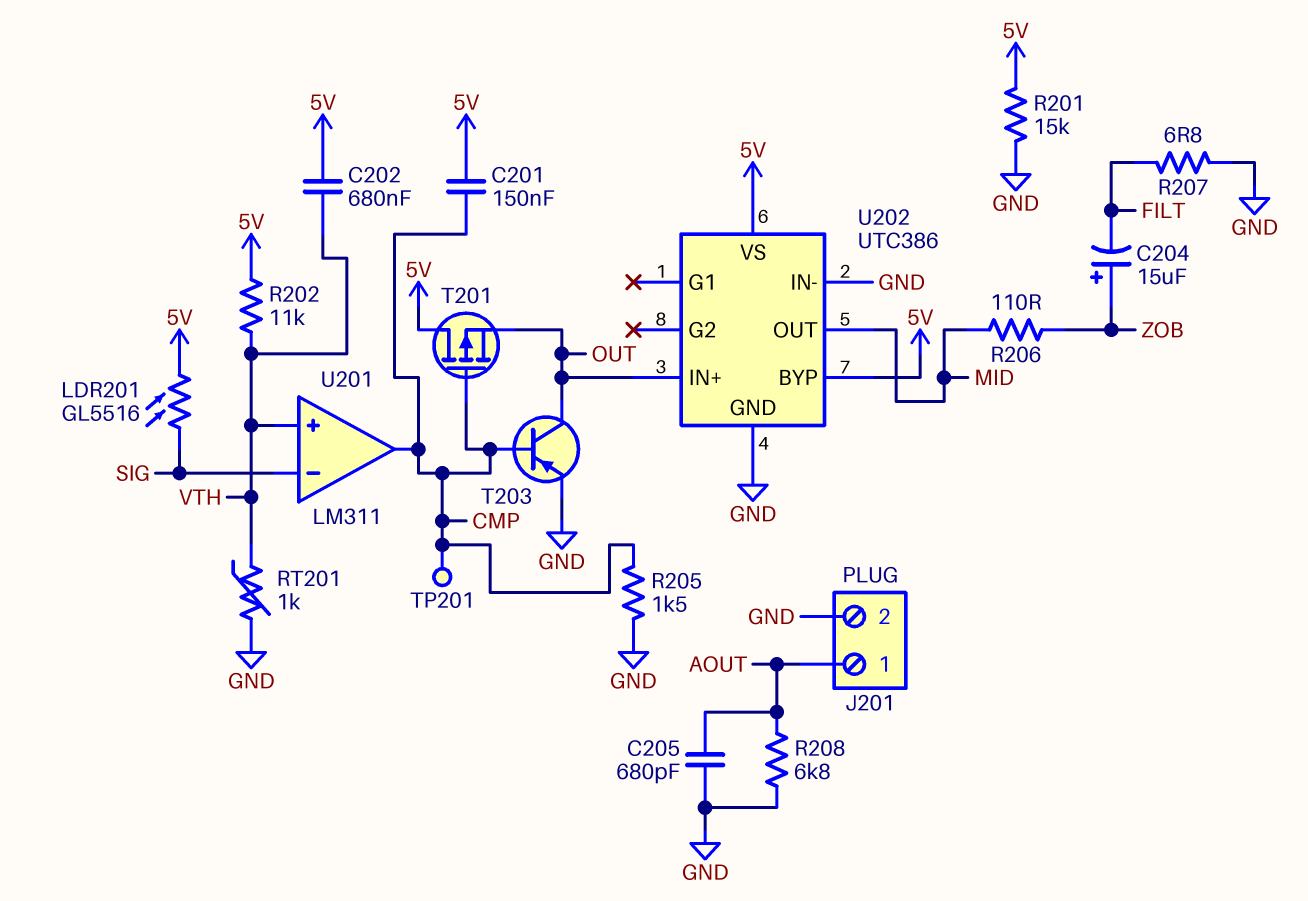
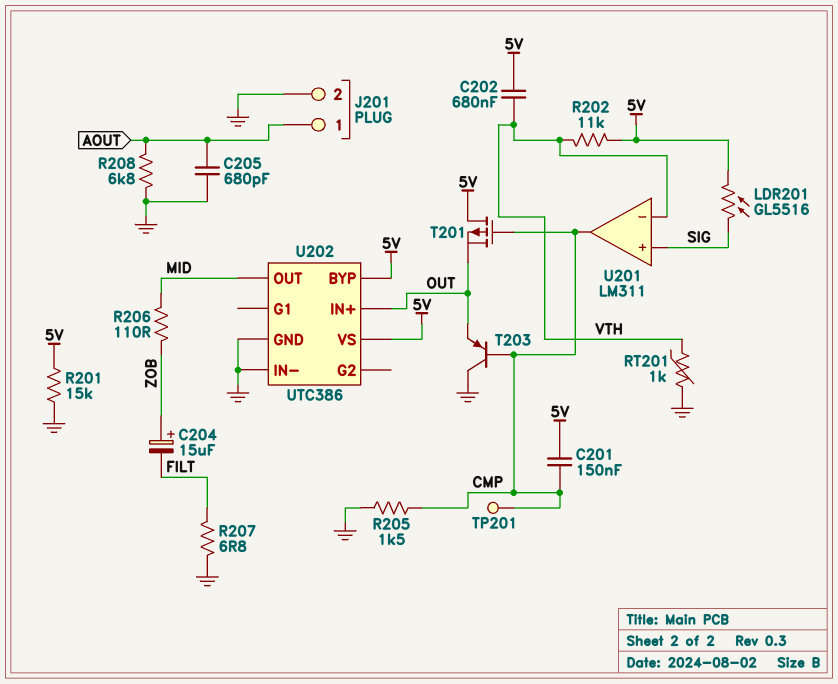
T203: PNP (B CMP, C OUT, E GND) -> PNP (B CMP, C GND, E OUT)
U201 pin in+: VTH -> SIG
U201 pin in-: SIG -> VTH

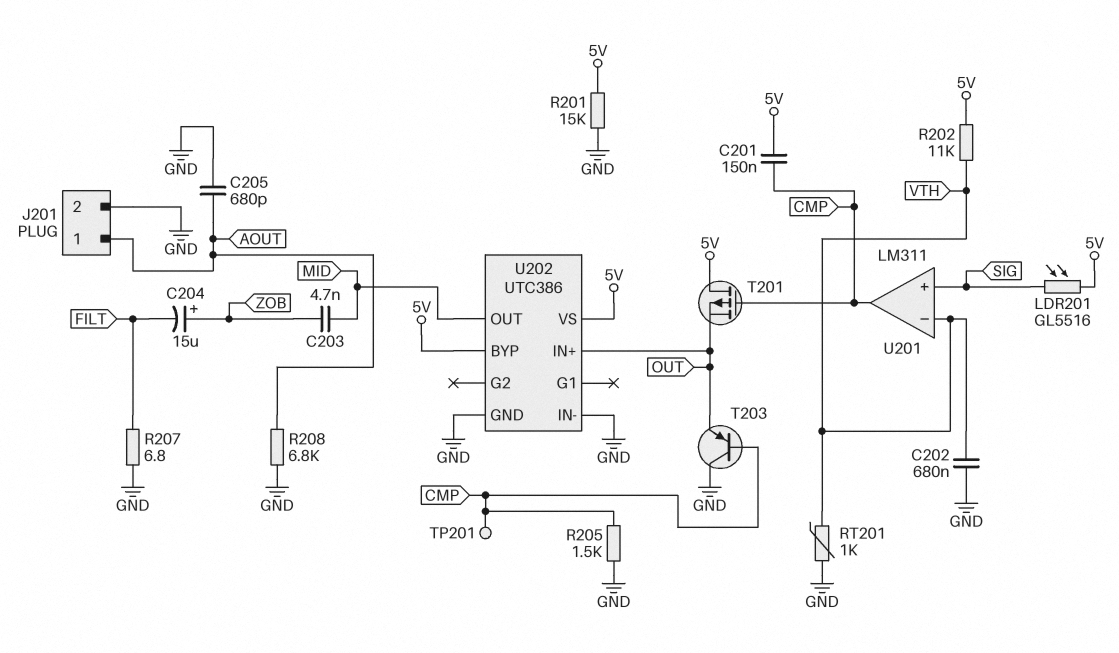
C202: 680nF (5V, VTH) -> 680nF (GND, VTH)
C203: none -> 4.7nF (MID, ZOB)
R206: 110 (MID, ZOB) -> none

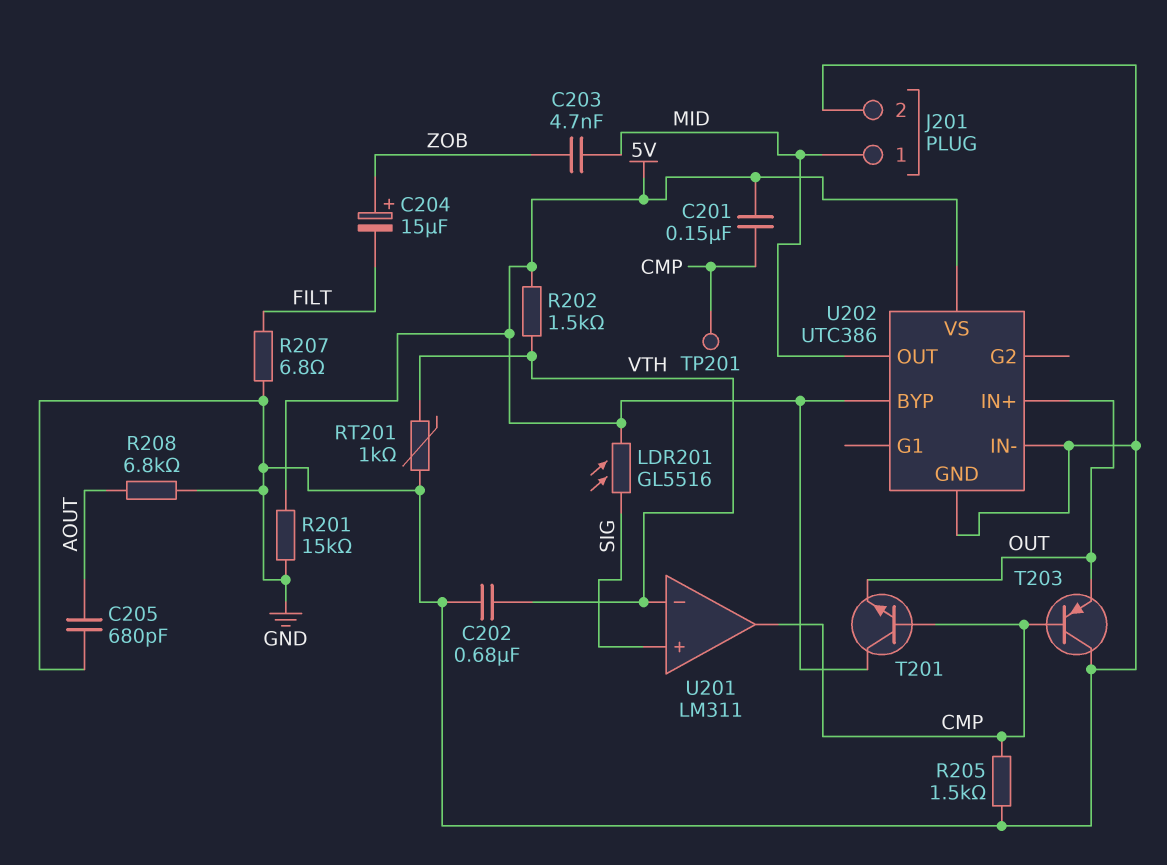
J201 pin 1: AOUT -> MID
R202: 11k (5V, VTH) -> 1.5k (5V, VTH)
T201: PMOS (G CMP, D 5V, S OUT) -> NPN (B CMP, C 5V, E OUT)

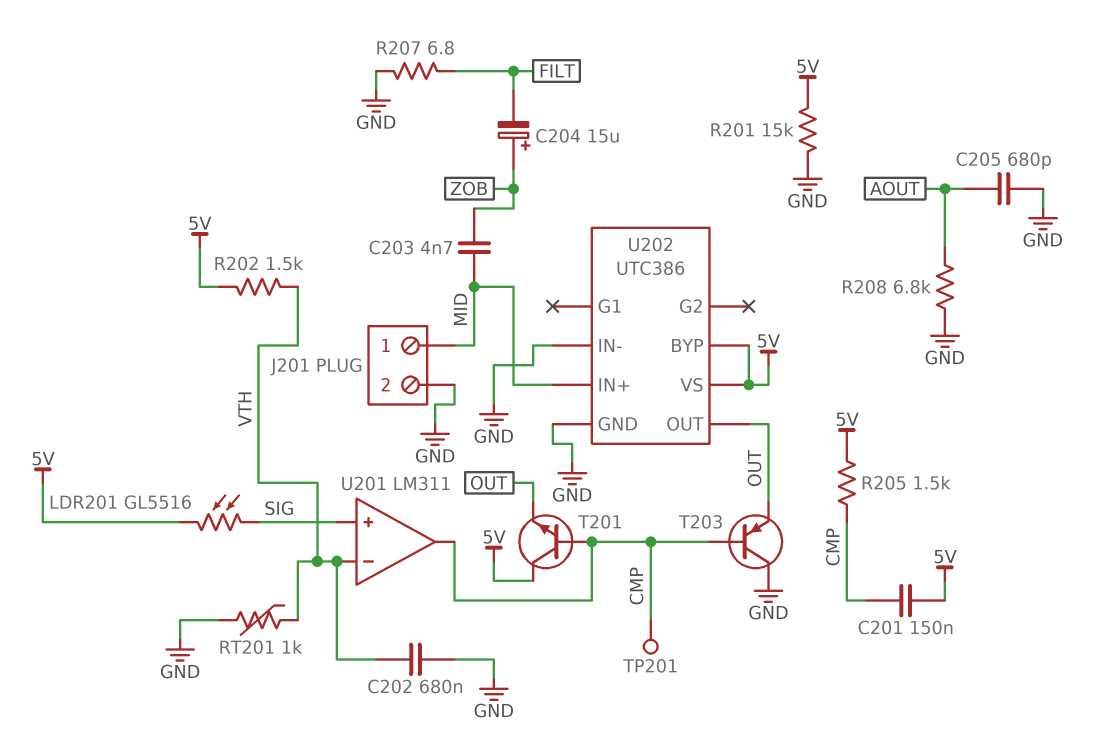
R205: 1.5k (CMP, GND) -> 1.5k (5V, CMP)
U202 pin IN+: OUT -> MID
U202 pin OUT: MID -> OUT

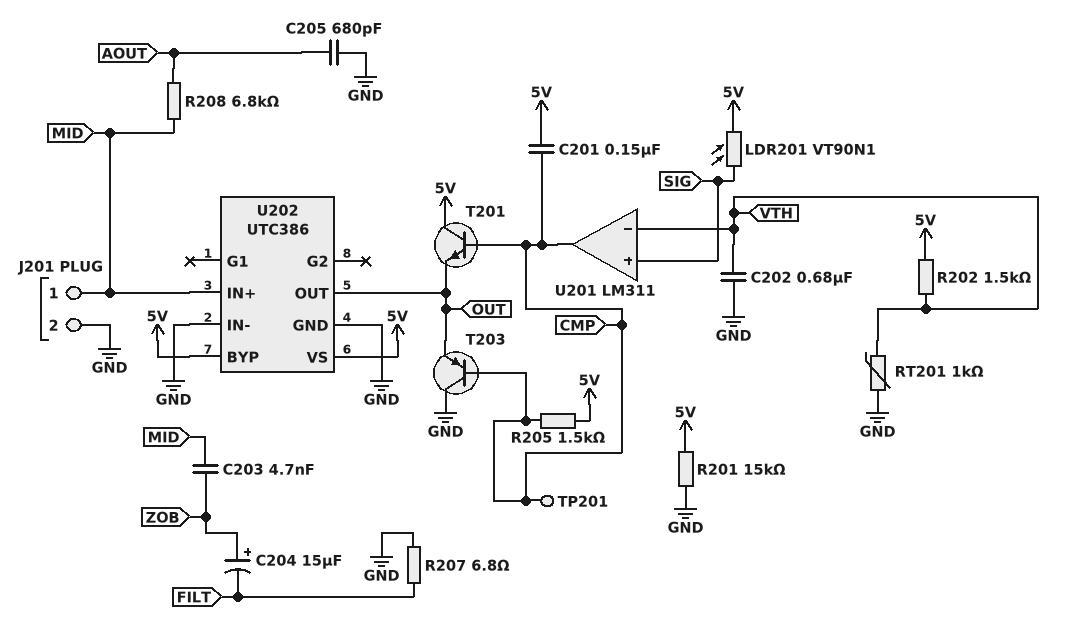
LDR201: GL5516 (5V, SIG) -> VT90N1 (5V, SIG)
R208: 6.8k (AOUT, GND) -> 6.8k (AOUT, MID)

